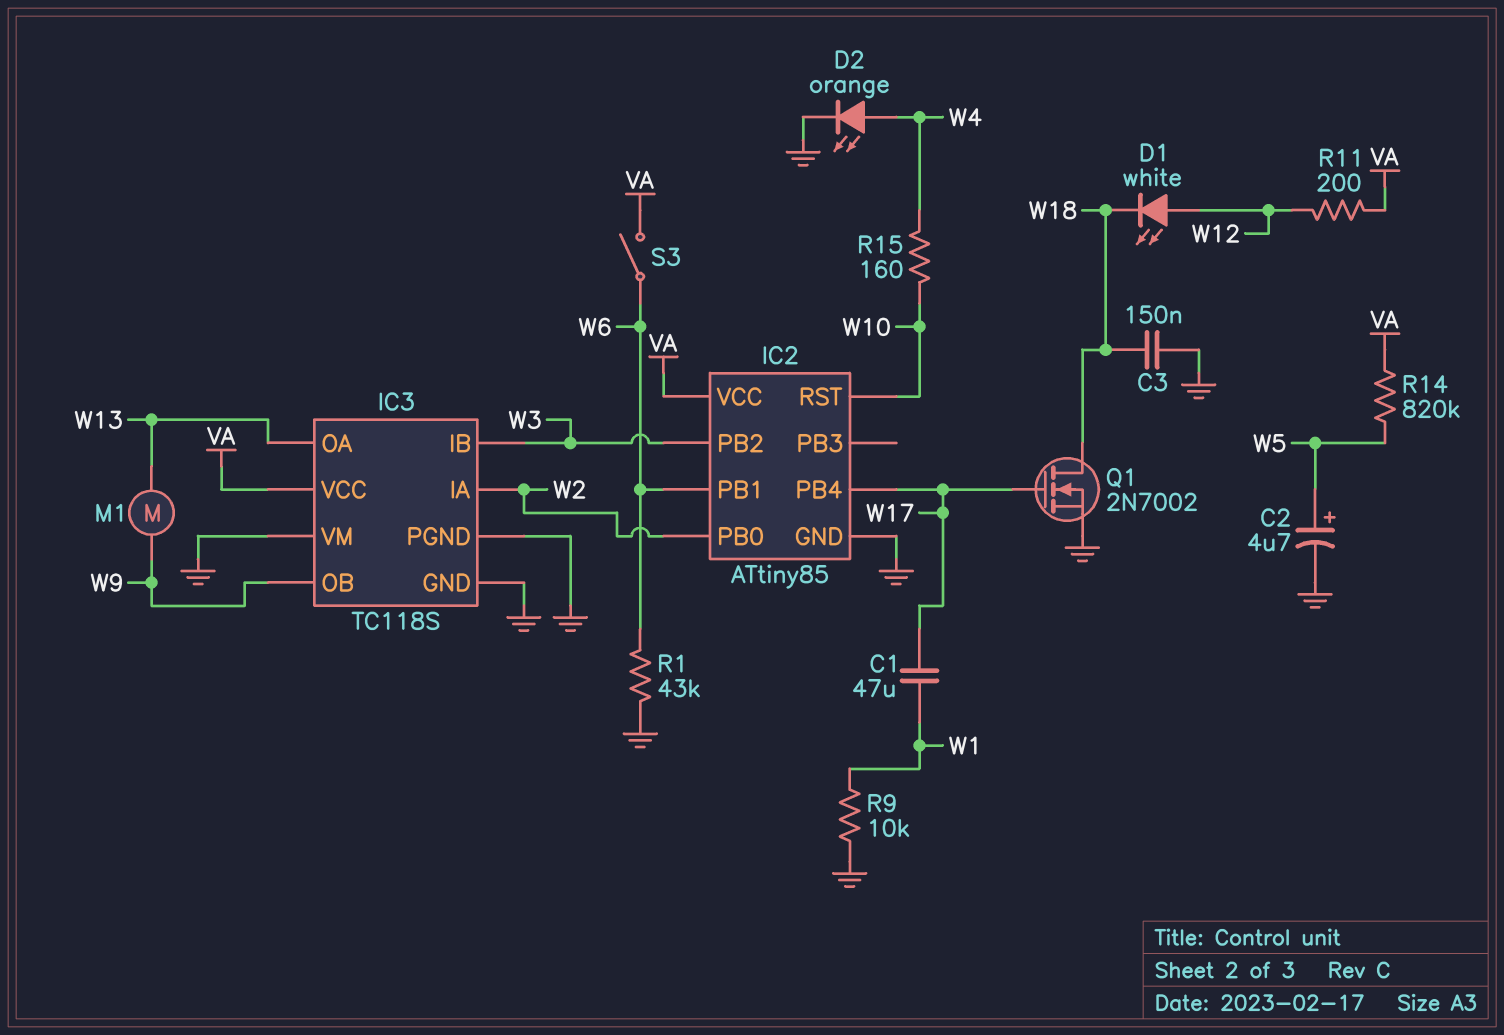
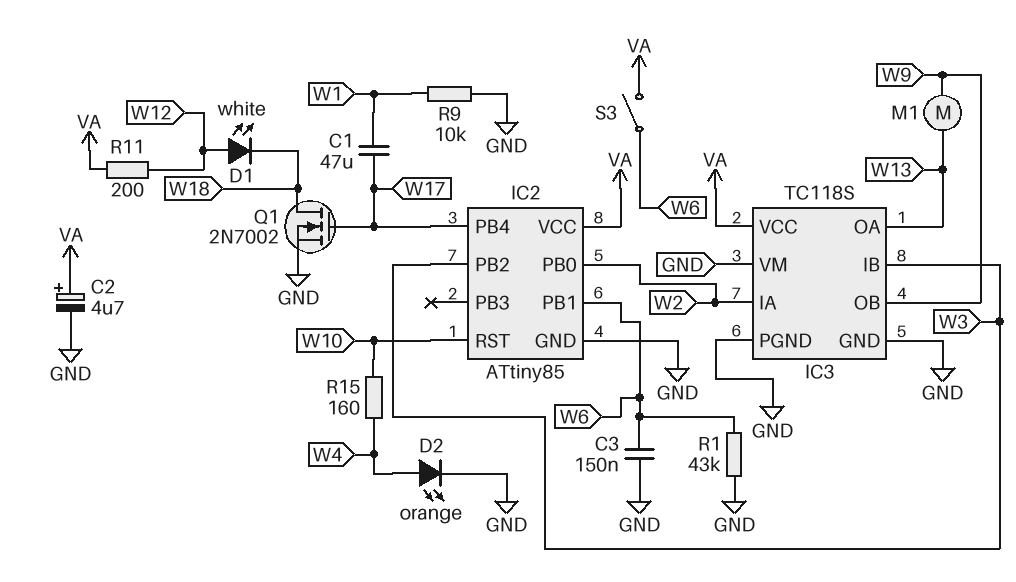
C2: 4.7uF (plus W5, minus GND) -> 4.7uF (plus VA, minus GND)
C3: 150nF (GND, W18) -> 150nF (GND, W6)
R14: 820k (VA, W5) -> none

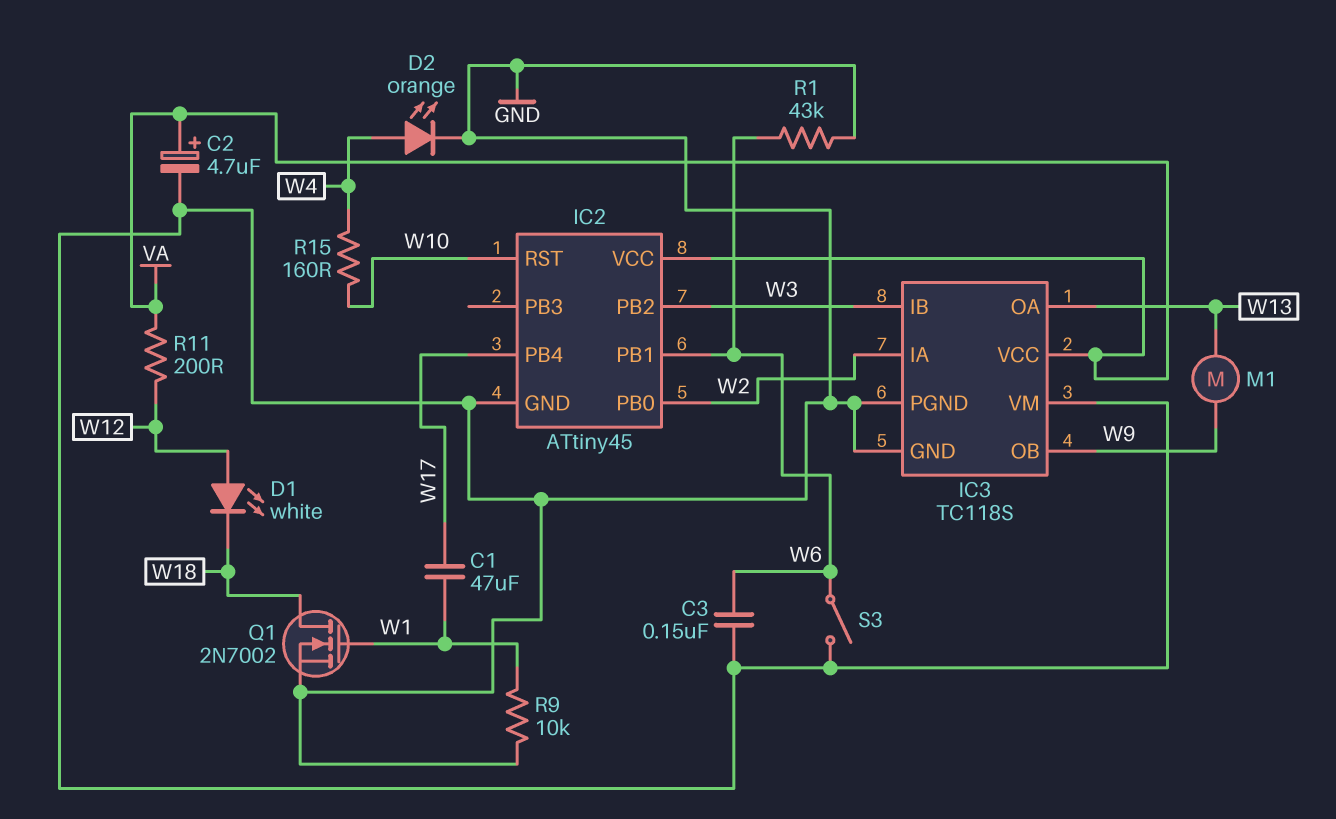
IC2: ATtiny85 -> ATtiny45
Q1: NMOS 2N7002 (G W17, D W18, S GND) -> NMOS 2N7002 (G W1, D W18, S GND)
S3: switch (VA, W6) -> switch (GND, W6)

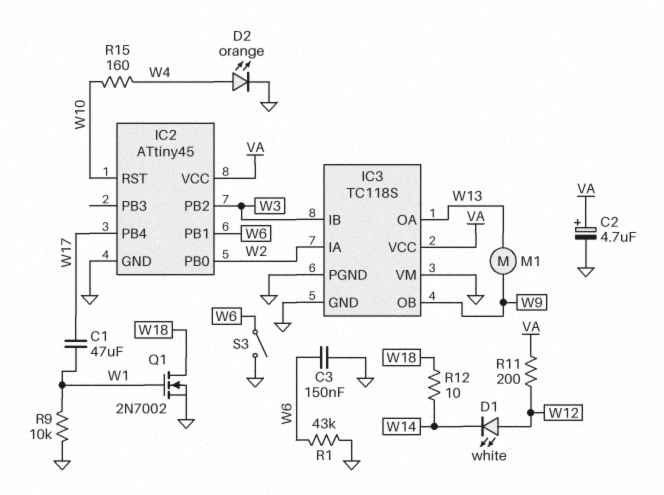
D1: LED white (A W12, K W18) -> LED white (A W12, K W14)
R12: none -> 10 (W14, W18)

